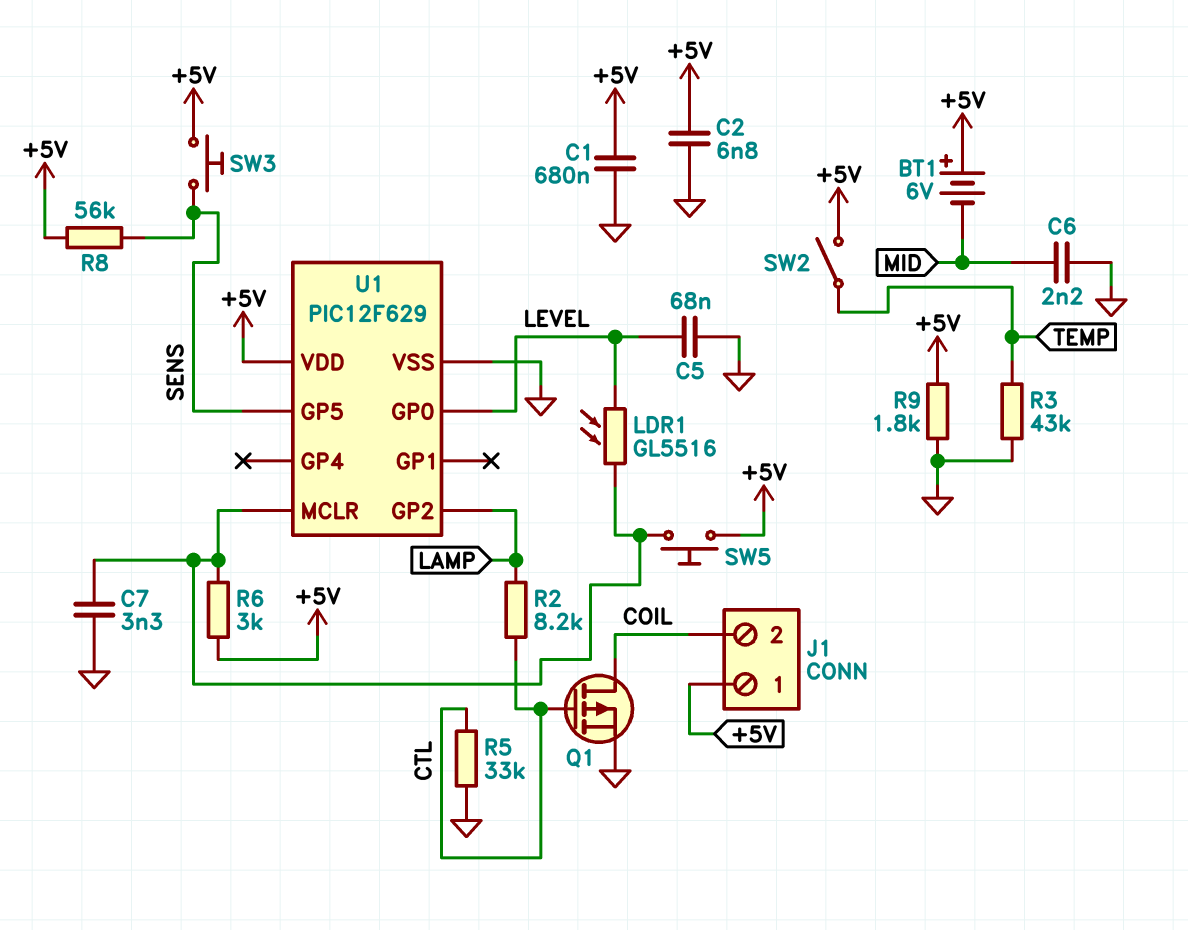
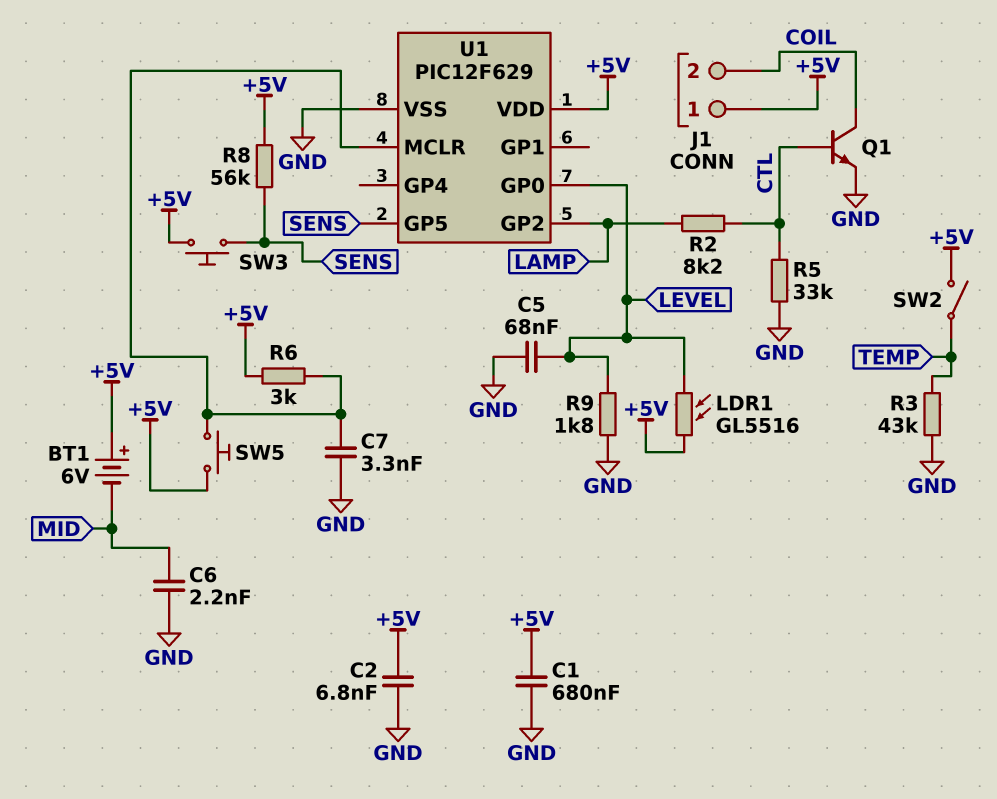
LDR1: GL5516 (LEVEL, U1/MCLR) -> GL5516 (+5V, LEVEL)
Q1: PMOS (G CTL, D COIL, S GND) -> NPN (B CTL, C COIL, E GND)
R9: 1.8k (+5V, GND) -> 1.8k (GND, LEVEL)

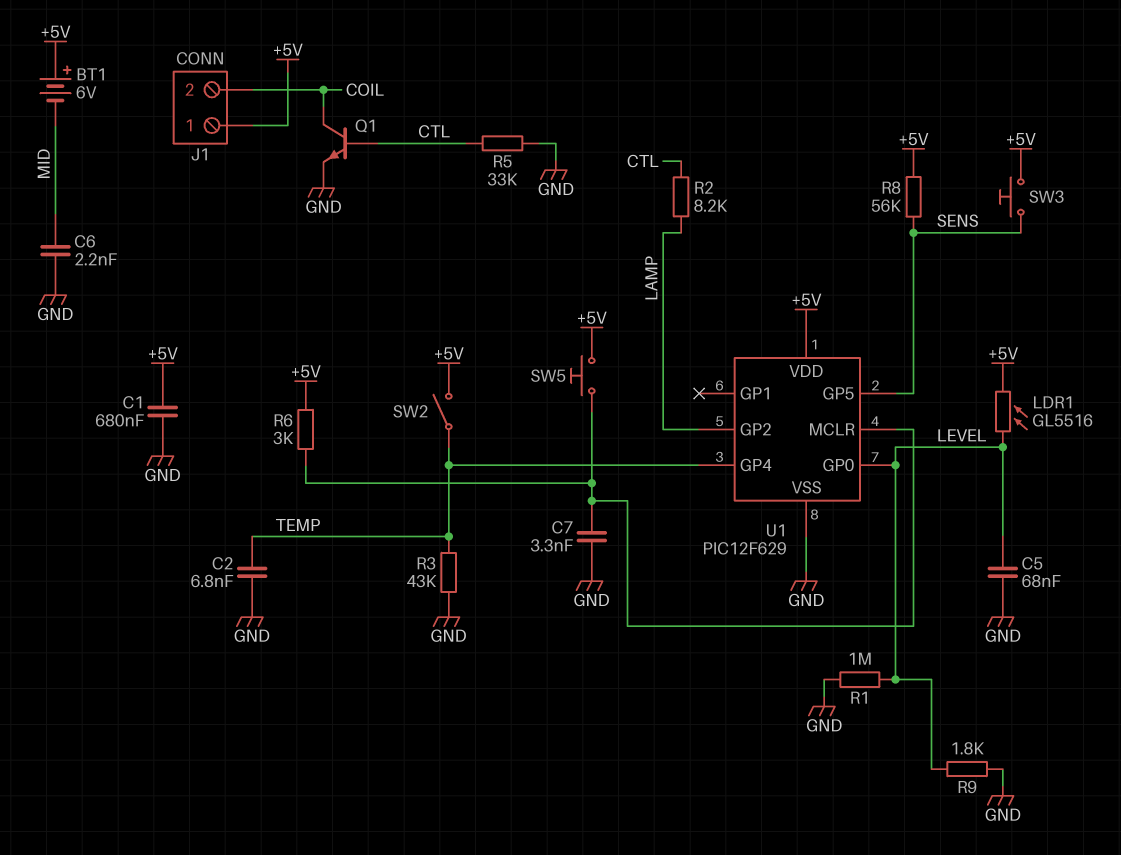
C2: 6.8nF (+5V, GND) -> 6.8nF (GND, TEMP)
R1: none -> 1M (GND, LEVEL)
U1 pin GP4: none -> TEMP

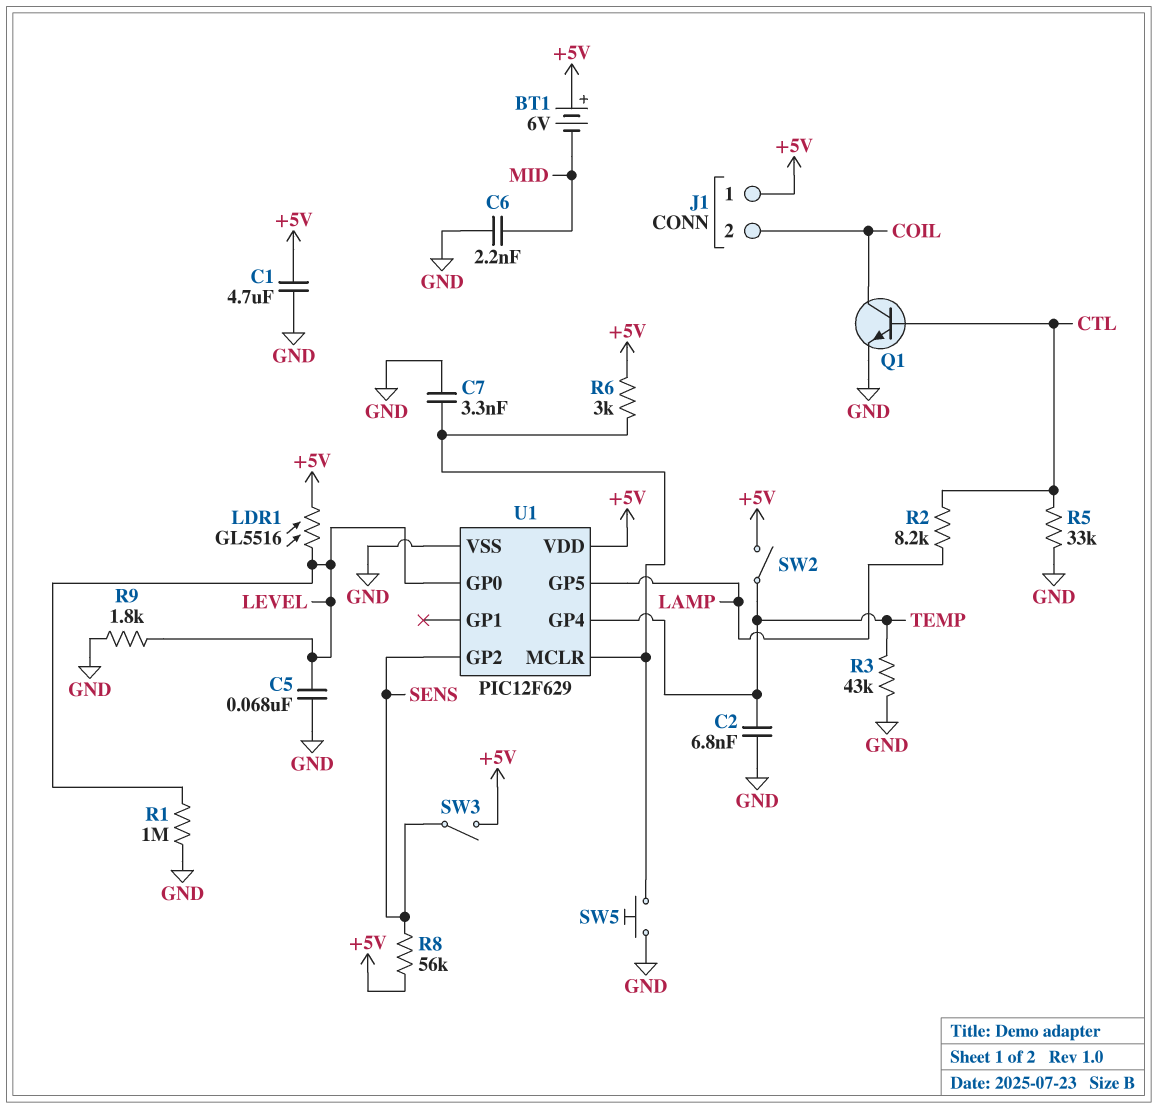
C1: 680nF (+5V, GND) -> 4.7uF (+5V, GND)
SW3: button (+5V, SENS) -> switch (+5V, SENS)
SW5: button (+5V, U1/MCLR) -> button (GND, U1/MCLR)
U1 pin GP2: LAMP -> SENS
U1 pin GP5: SENS -> LAMP

